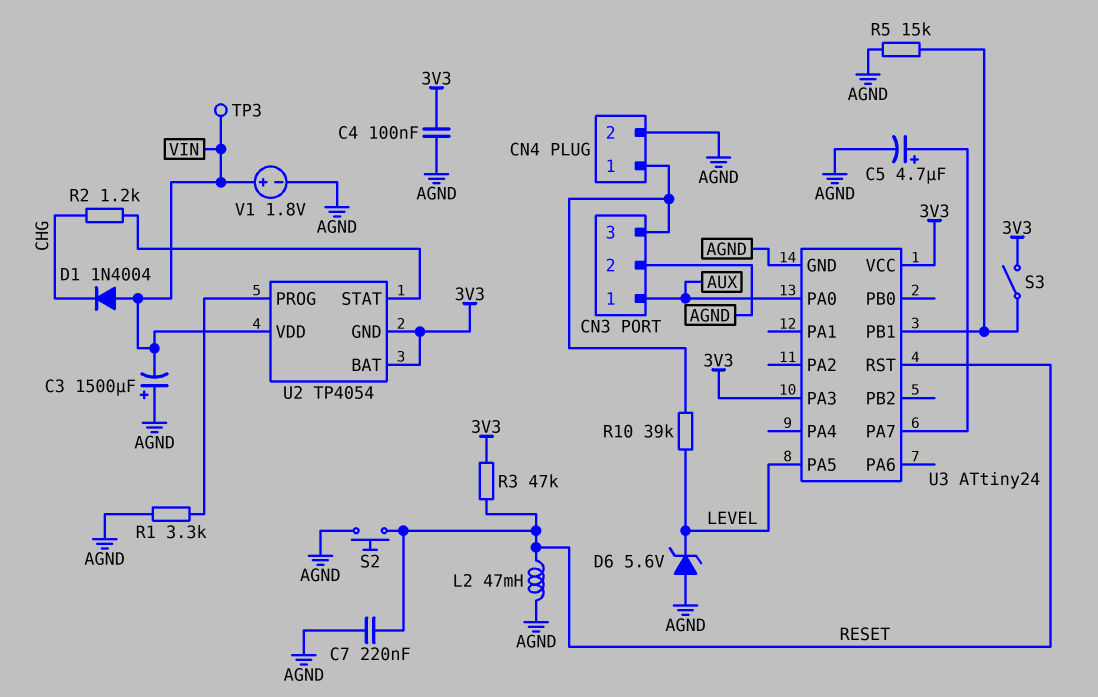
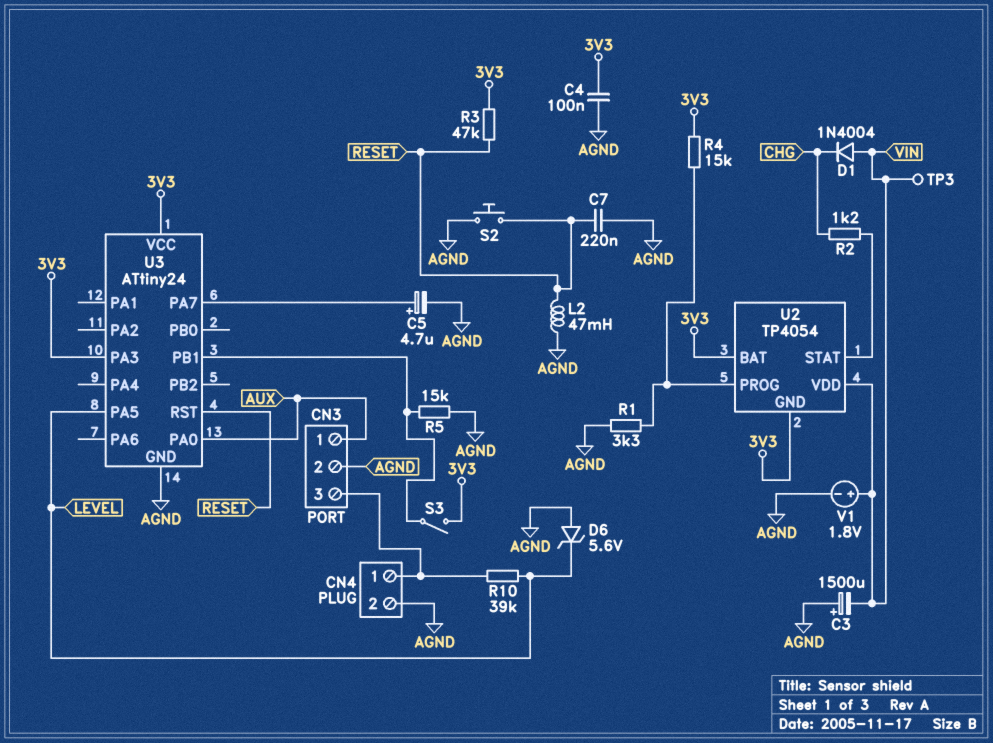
R4: none -> 15k (3V3, U2/PROG)

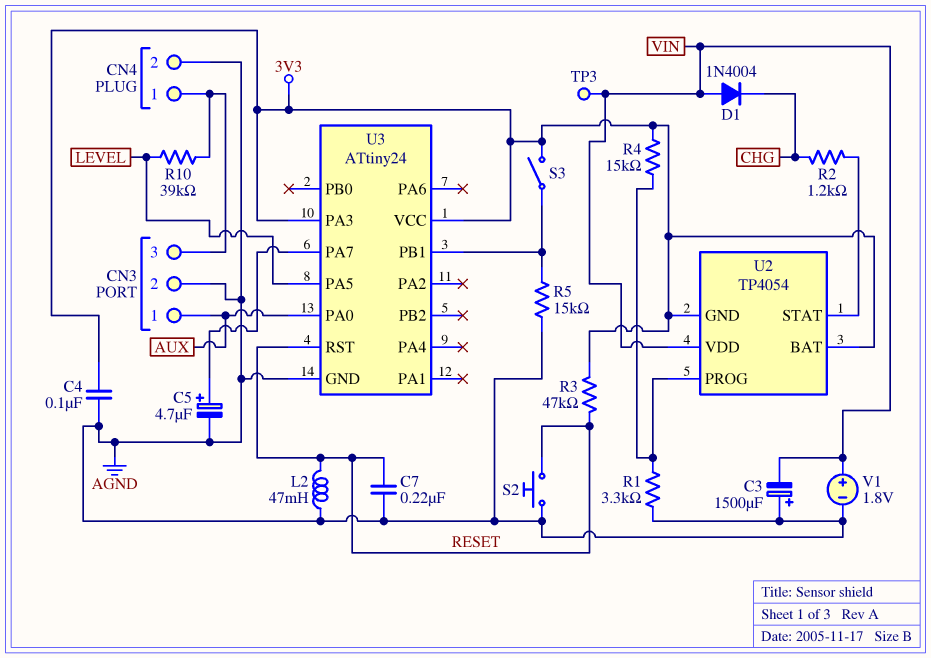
D6: zener 5.6V (A AGND, K LEVEL) -> none

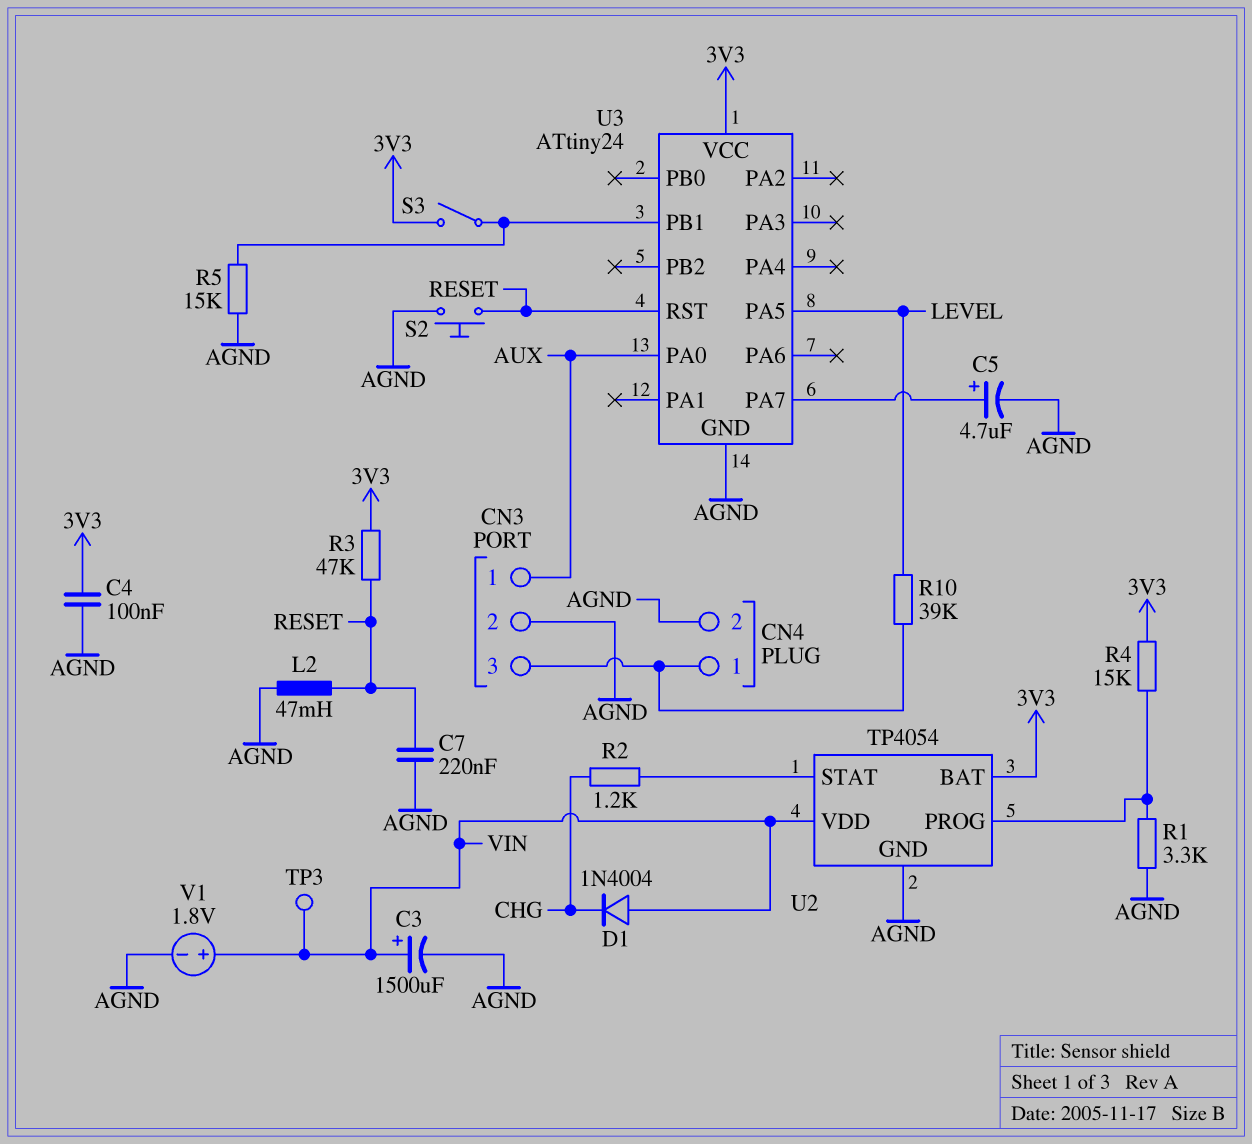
C3: 1500uF (plus AGND, minus VIN) -> 1500uF (plus VIN, minus AGND)
U2 pin GND: 3V3 -> AGND
U3 pin PA3: 3V3 -> none

